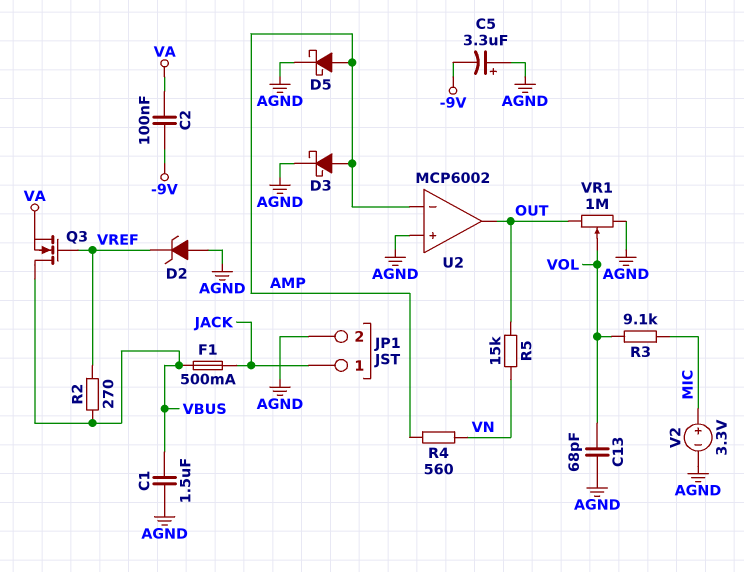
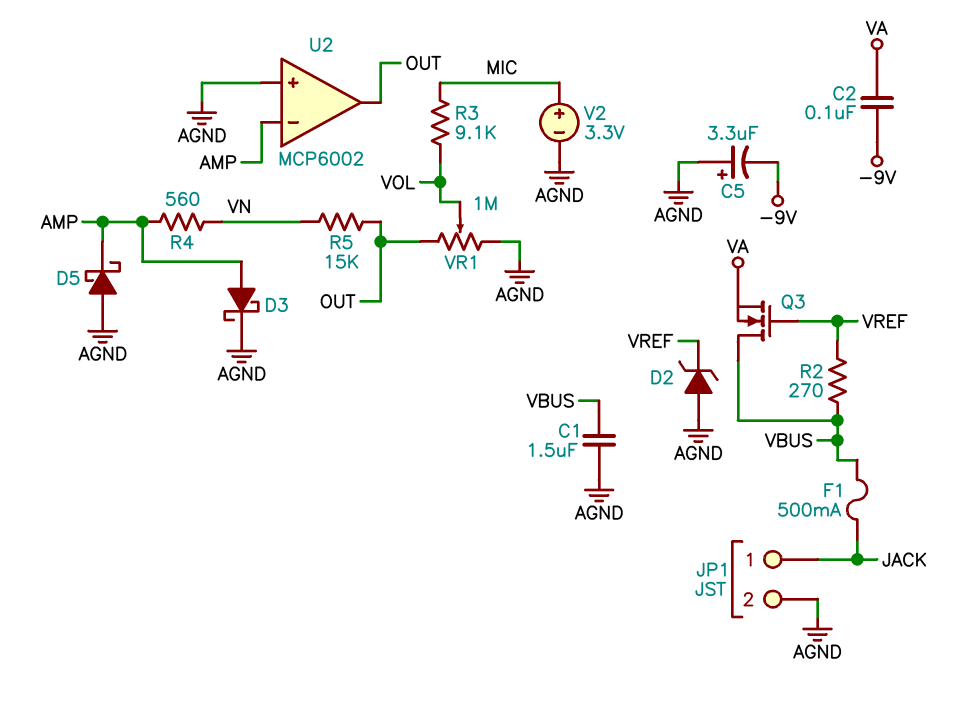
C13: 68pF (AGND, VOL) -> none
D5: schottky (A AMP, K AGND) -> schottky (A AGND, K AMP)

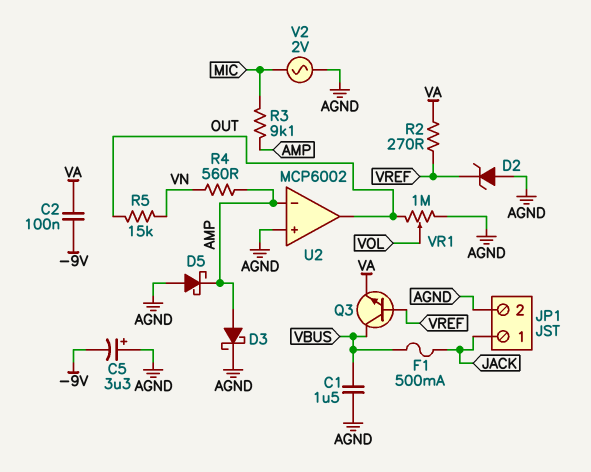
Q3: NMOS (G VREF, D VBUS, S VA) -> NPN (B VREF, C VBUS, E VA)
R2: 270 (VBUS, VREF) -> 270 (VA, VREF)
R3: 9.1k (MIC, VOL) -> 9.1k (AMP, MIC)
V2: 3.3V (plus MIC, minus AGND) -> AC 2V (AGND, MIC)

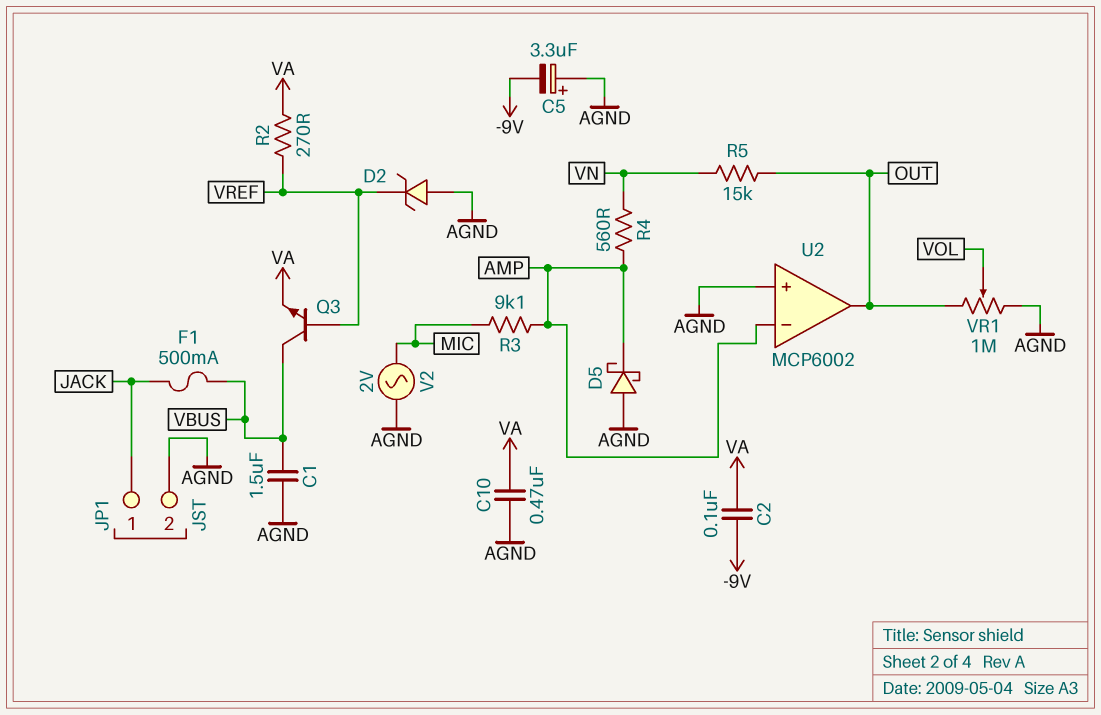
C10: none -> 470nF (AGND, VA)
D3: schottky (A AMP, K AGND) -> none

